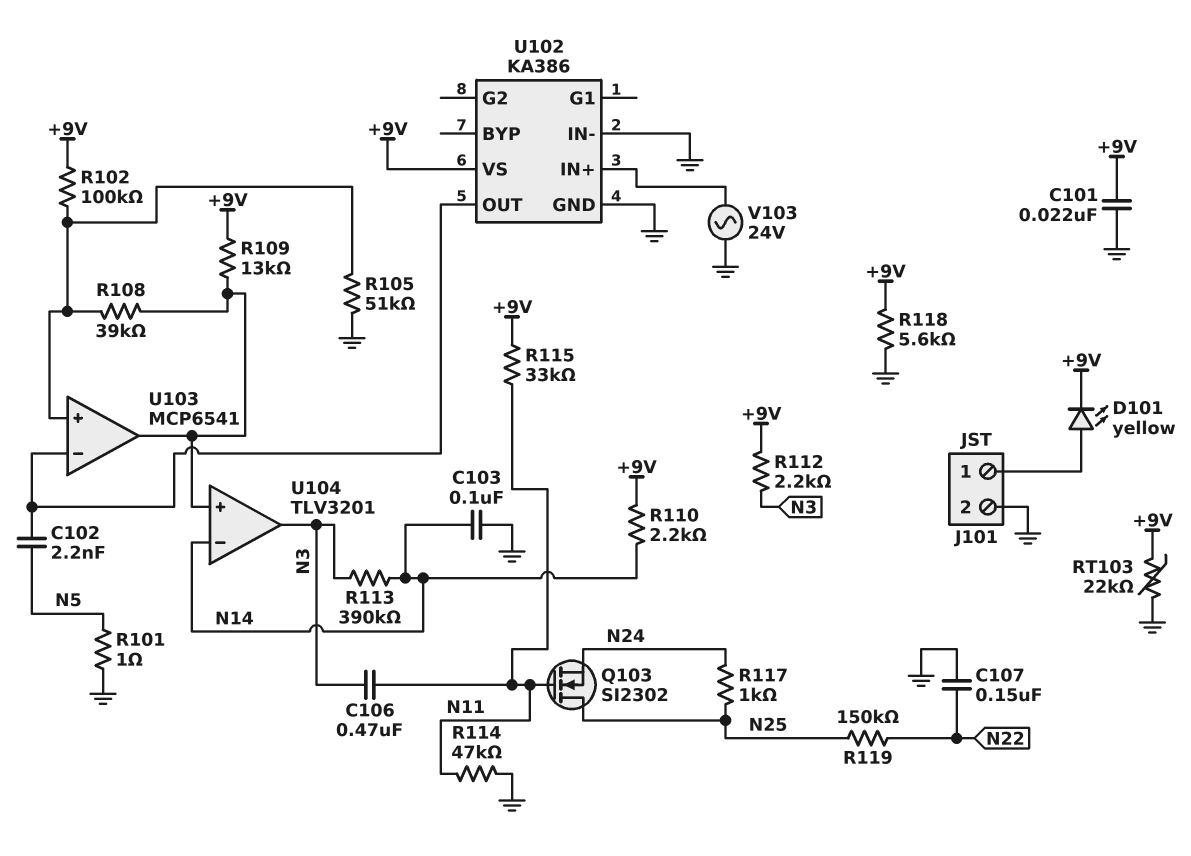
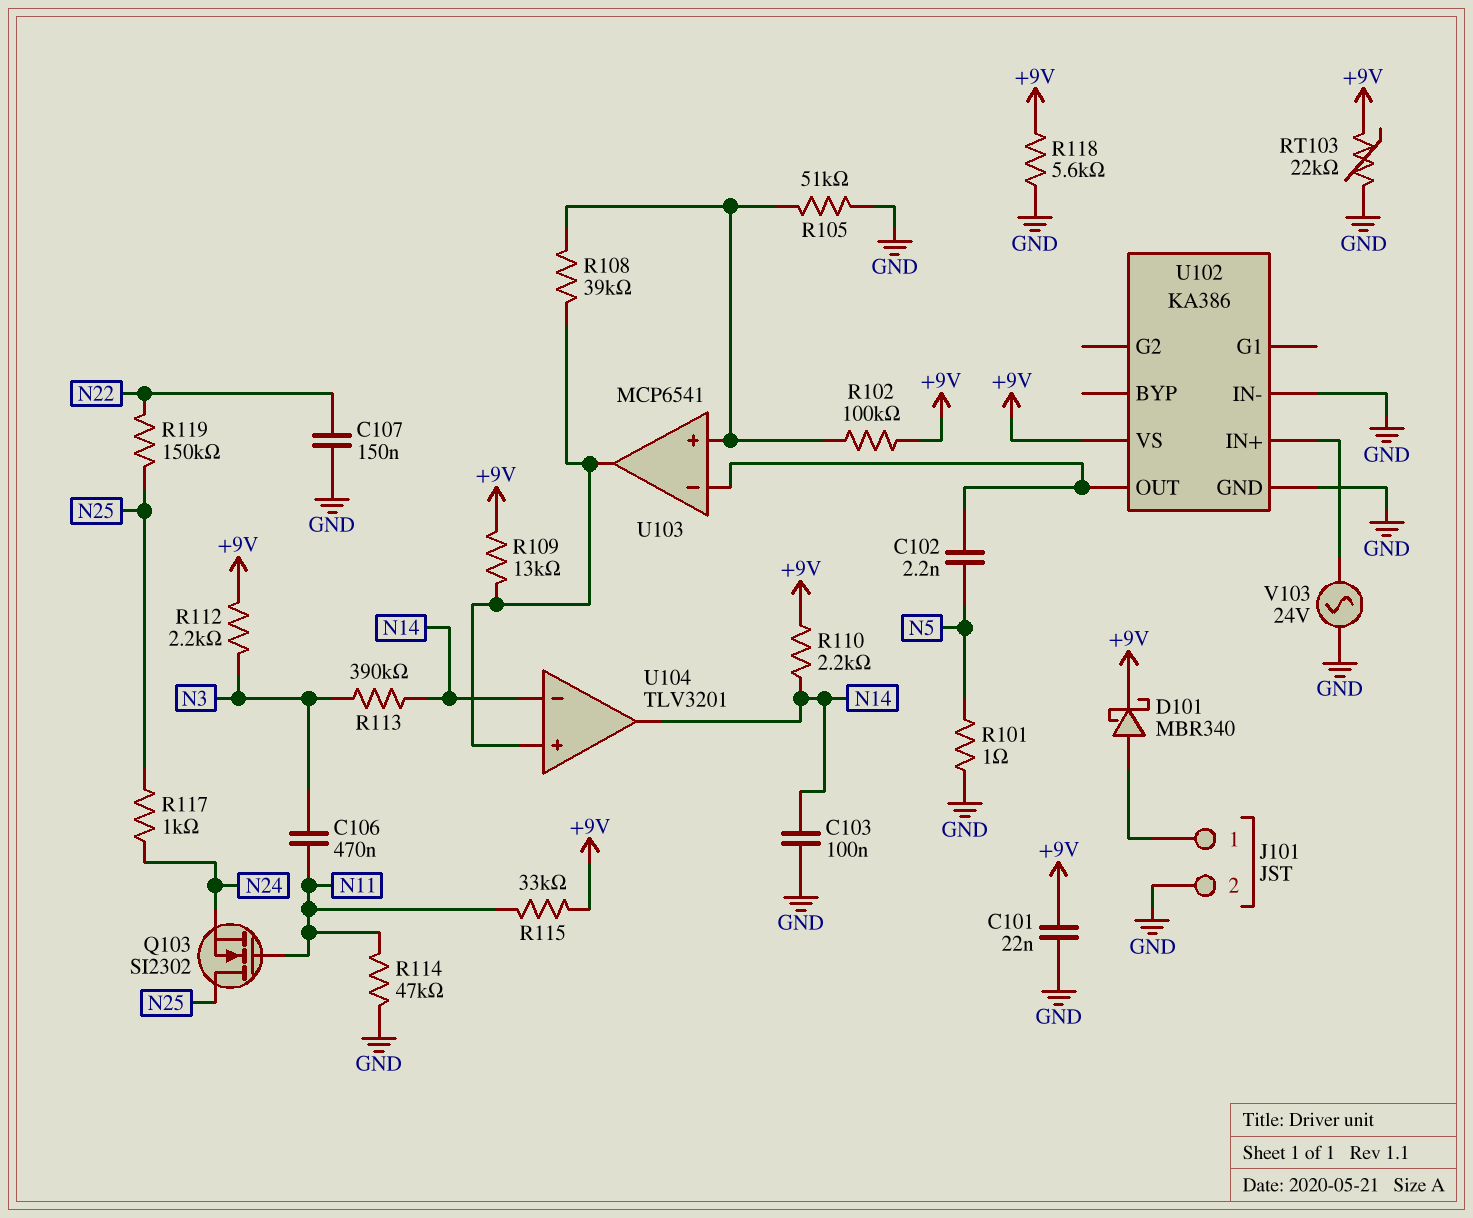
D101: LED yellow (A J101/1, K +9V) -> schottky MBR340 (A J101/1, K +9V)
U104 pin out: N3 -> N14

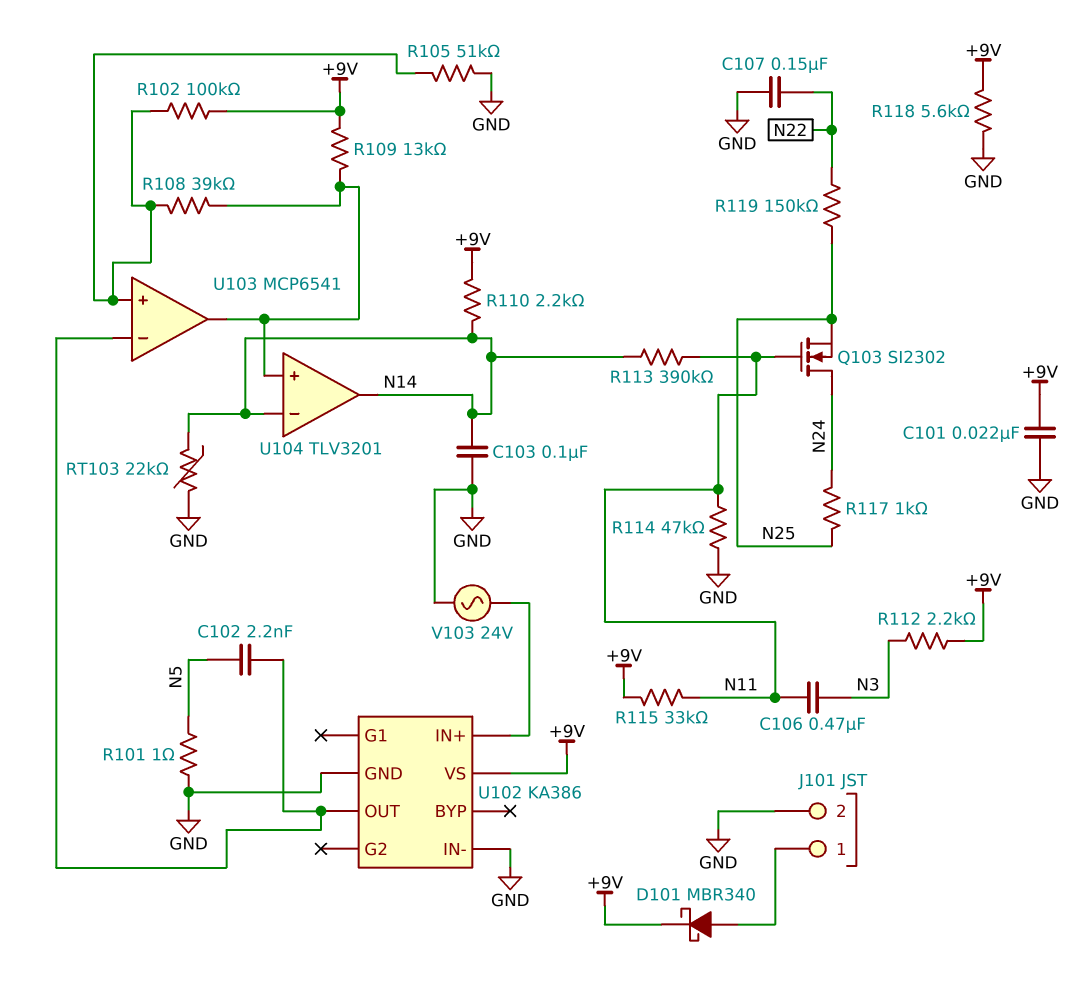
Q103: NMOS SI2302 (G N11, D N25, S N24) -> NMOS SI2302 (G N11, D N24, S N25)
R113: 390k (N3, N14) -> 390k (N11, N14)
RT103: 22k (+9V, GND) -> 22k (GND, N14)

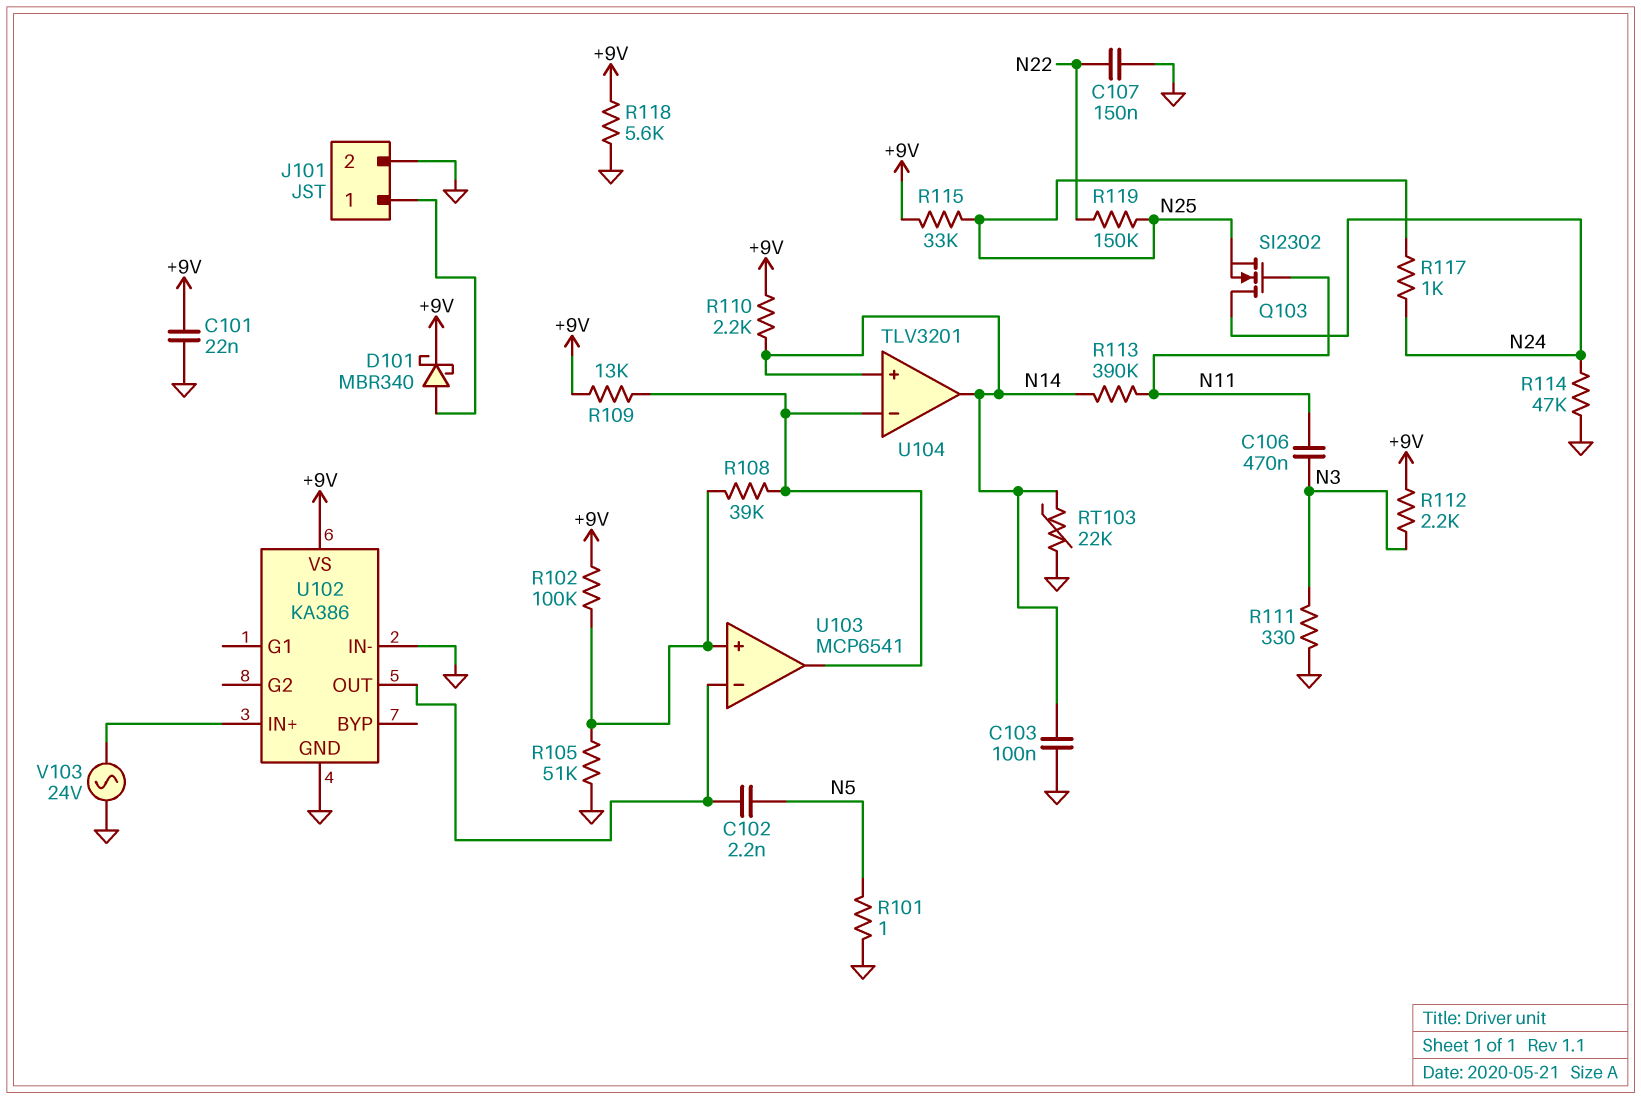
R111: none -> 330 (GND, N3)
R114: 47k (GND, N11) -> 47k (GND, N24)
R115: 33k (+9V, N11) -> 33k (+9V, N25)
U104 pin in+: U103/out -> N14
U104 pin in-: N14 -> U103/out

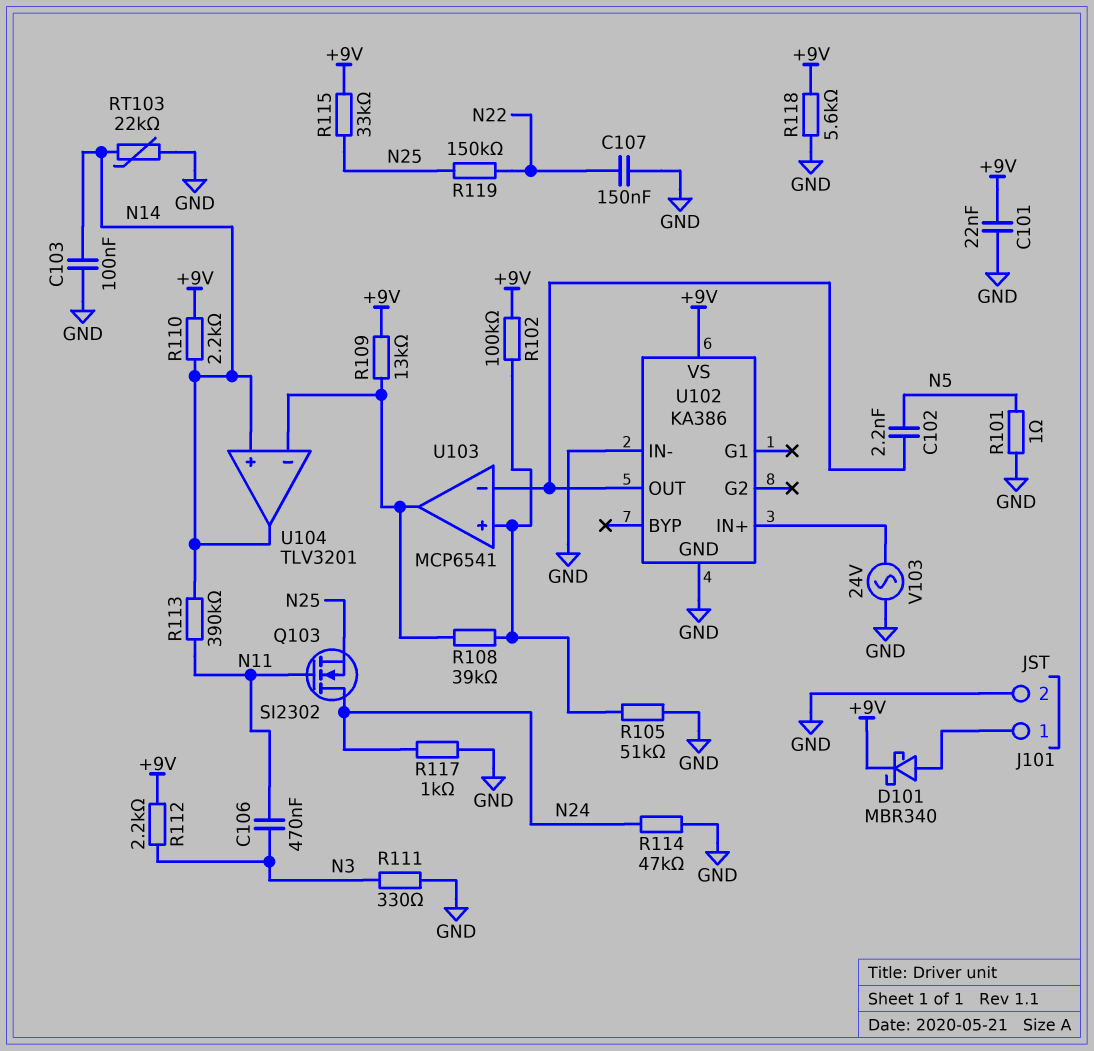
R117: 1k (N24, N25) -> 1k (GND, N24)

